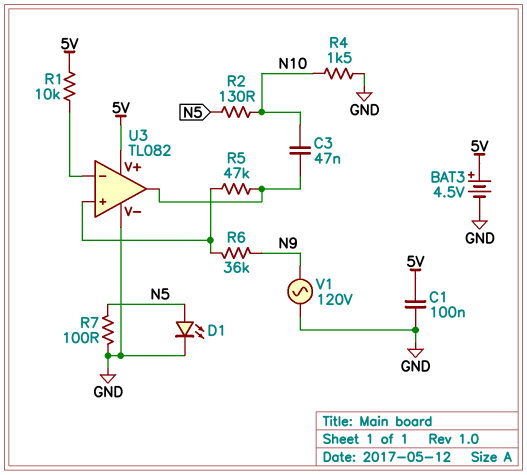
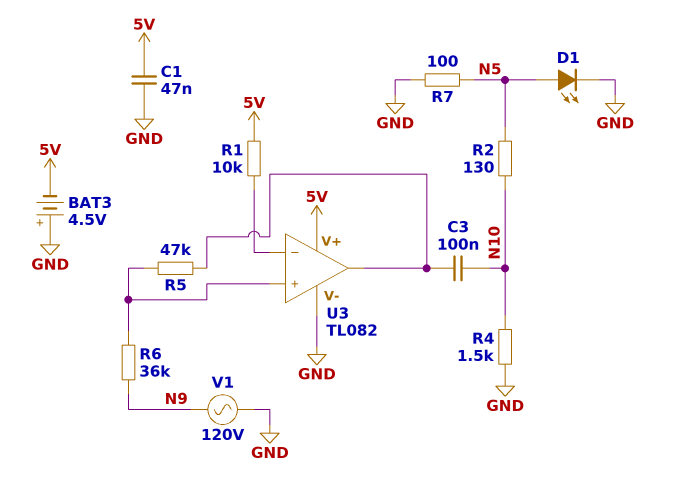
BAT3: 4.5V (plus 5V, minus GND) -> 4.5V (plus GND, minus 5V)
C1: 100nF (5V, GND) -> 47nF (5V, GND)
C3: 47nF (N10, U3/out) -> 100nF (N10, U3/out)

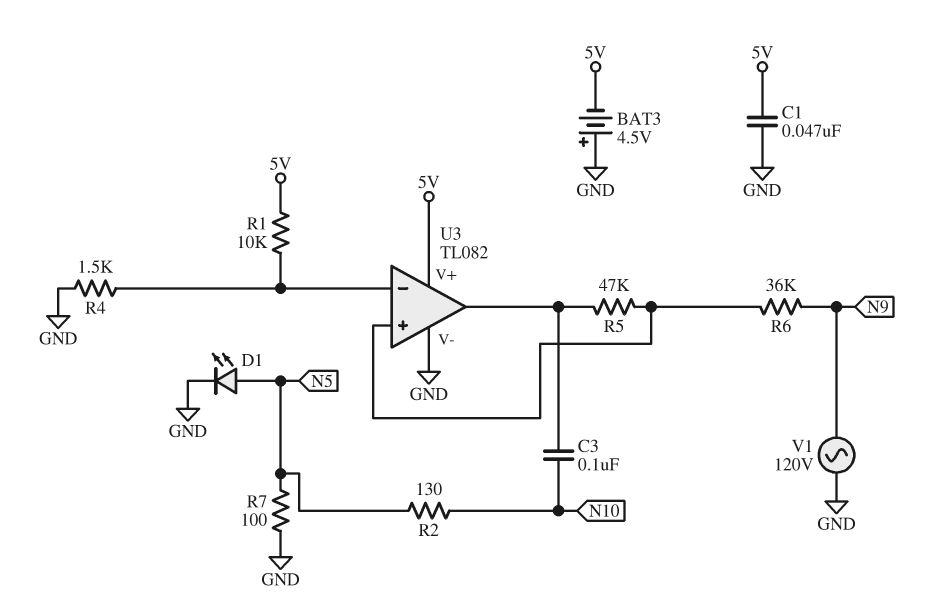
R4: 1.5k (GND, N10) -> 1.5k (GND, U3/in-)

